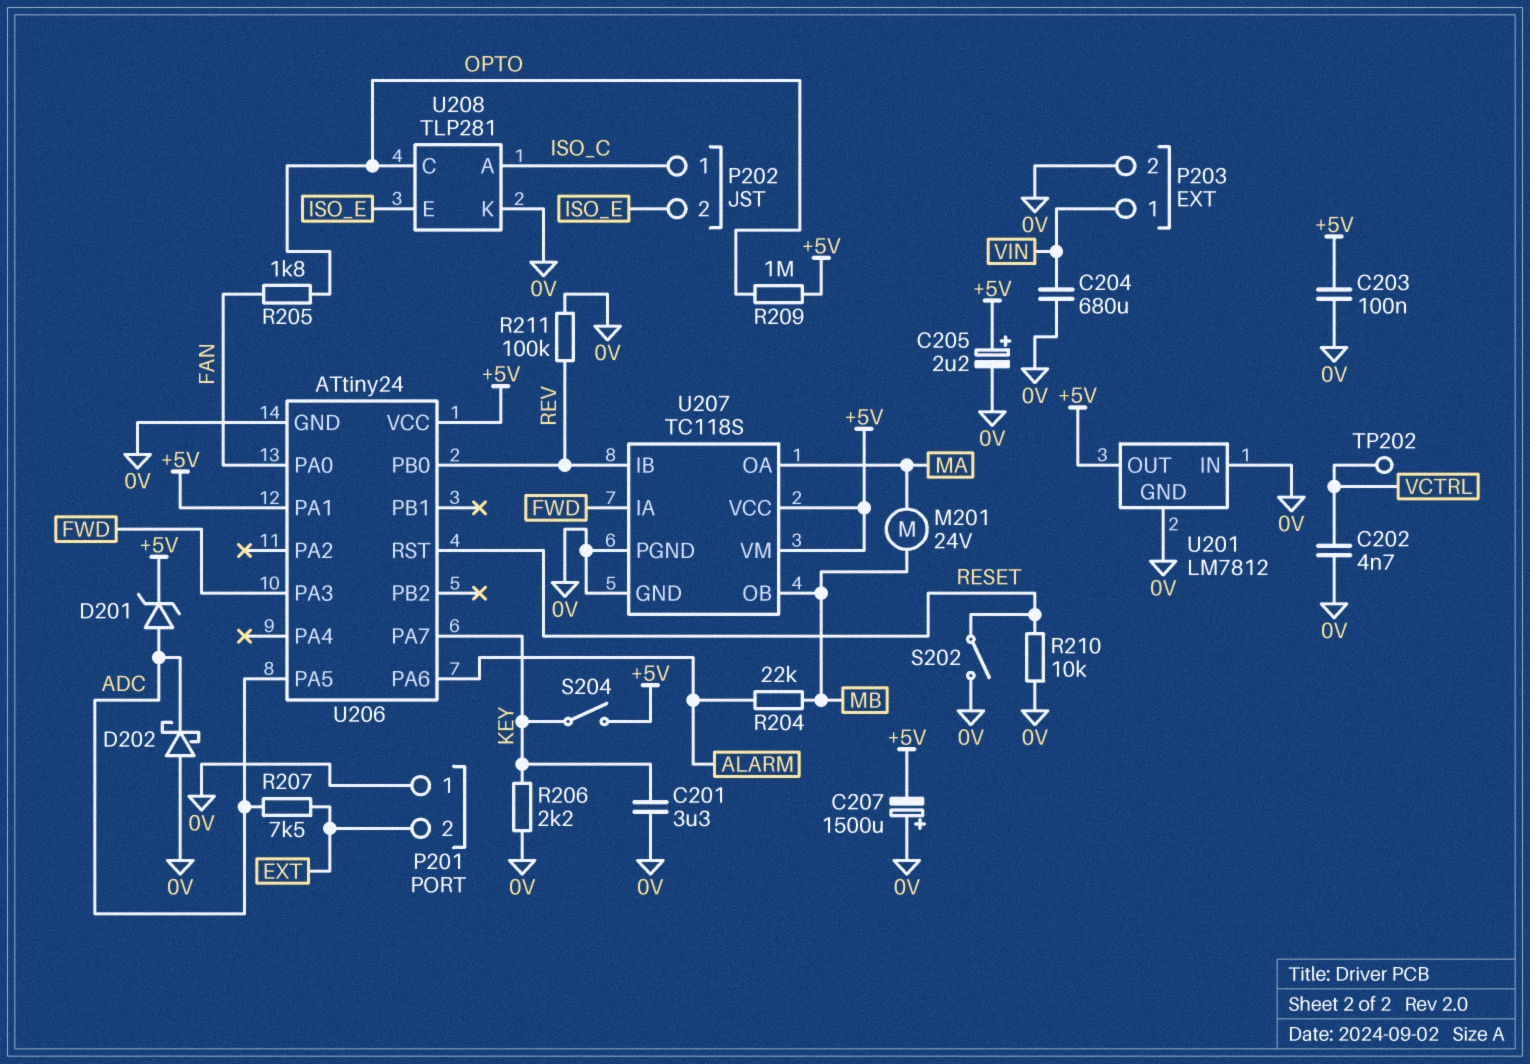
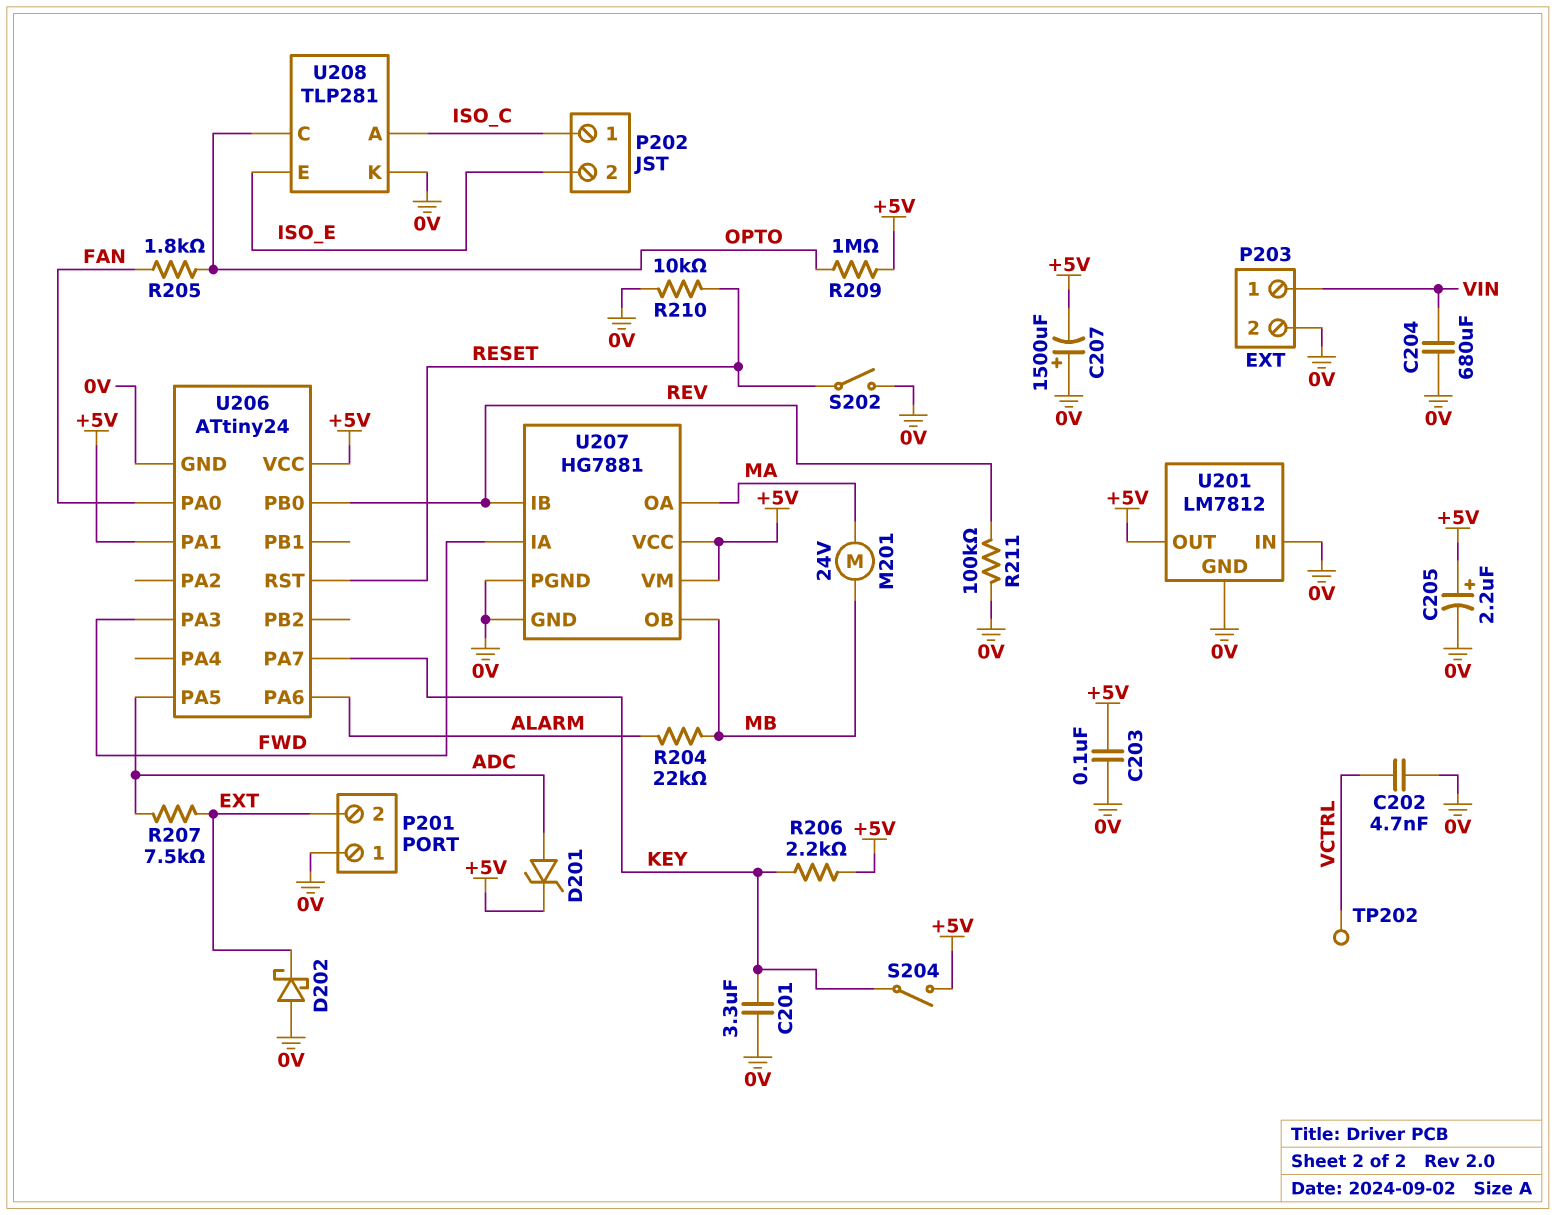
D202: schottky (A 0V, K ADC) -> schottky (A 0V, K EXT)
R206: 2.2k (0V, KEY) -> 2.2k (+5V, KEY)
U207: TC118S -> HG7881

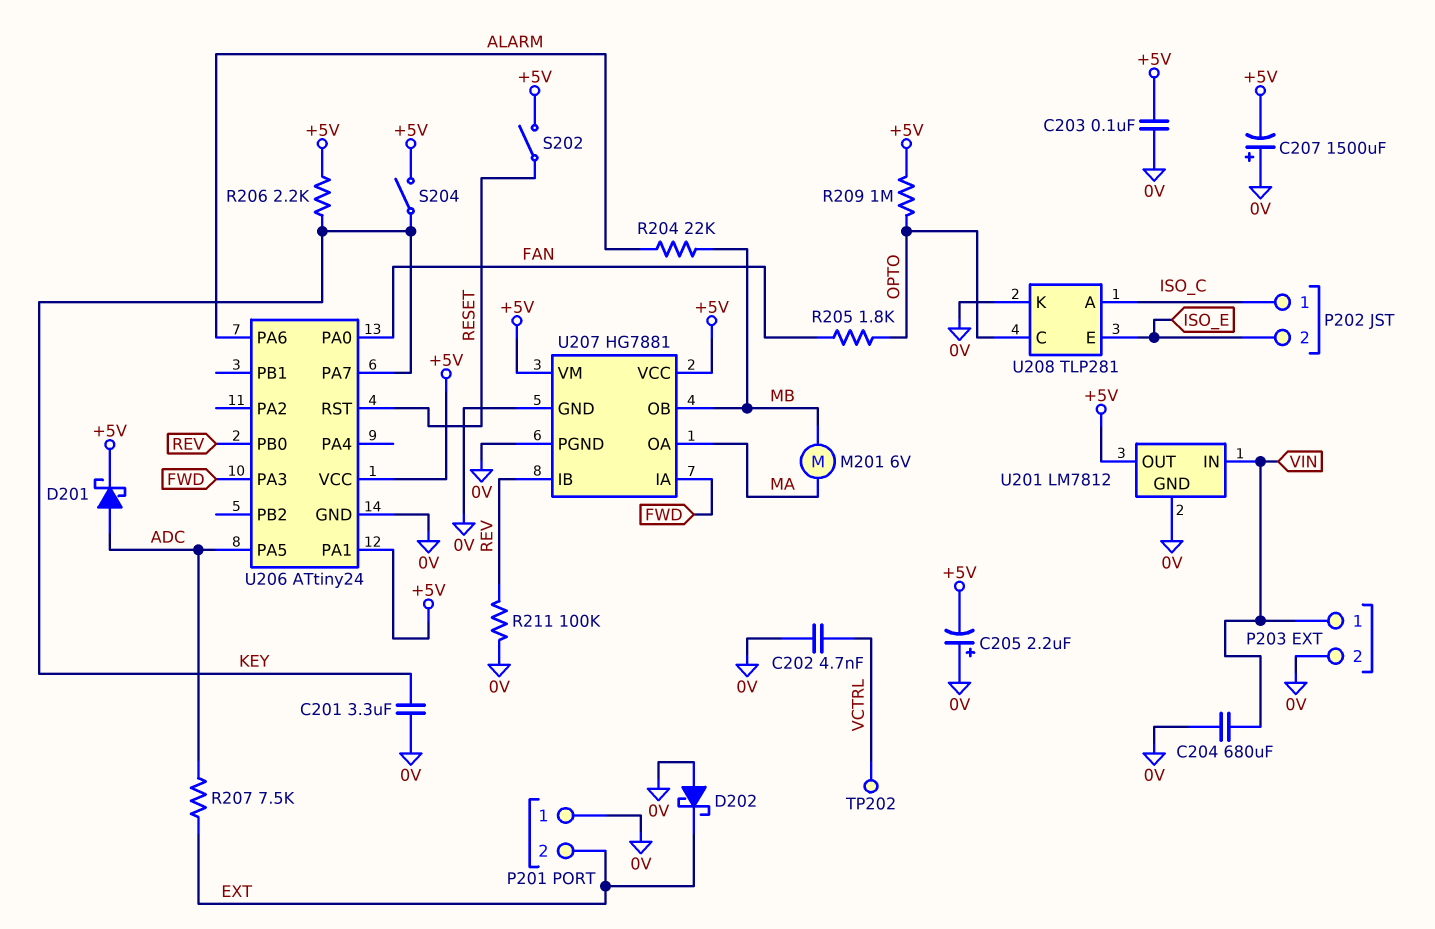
C205: 2.2uF (plus +5V, minus 0V) -> 2.2uF (plus 0V, minus +5V)
D201: zener (A ADC, K +5V) -> schottky (A ADC, K +5V)
M201: motor 24V (MA, MB) -> motor 6V (MA, MB)
R210: 10k (0V, RESET) -> none
S202: switch (0V, RESET) -> switch (+5V, RESET)
U201 pin IN: 0V -> VIN

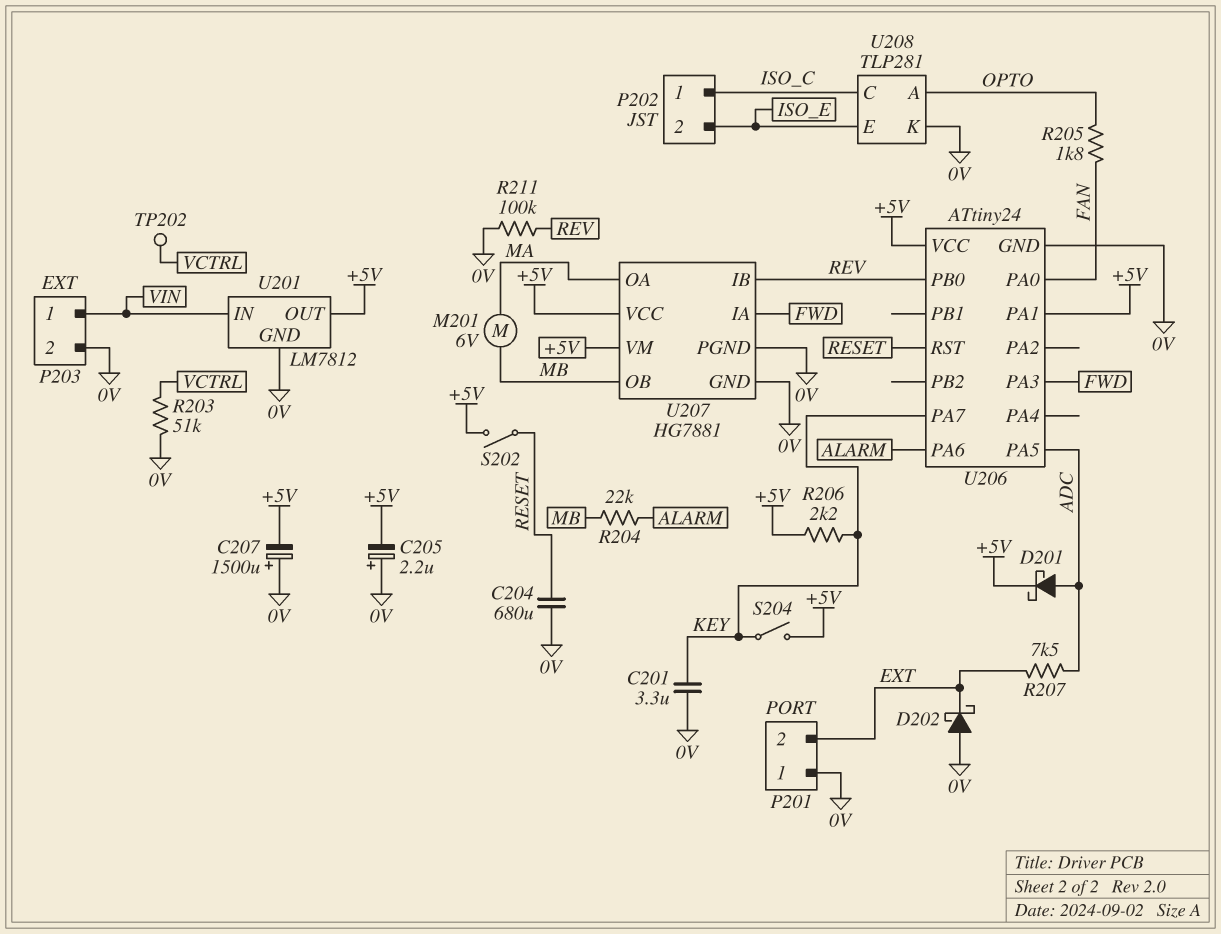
C202: 4.7nF (0V, VCTRL) -> none
C203: 100nF (+5V, 0V) -> none
C204: 680uF (0V, VIN) -> 680uF (0V, RESET)
R203: none -> 51k (0V, VCTRL)
R209: 1M (+5V, OPTO) -> none
U208 pin A: ISO_C -> OPTO
U208 pin C: OPTO -> ISO_C

